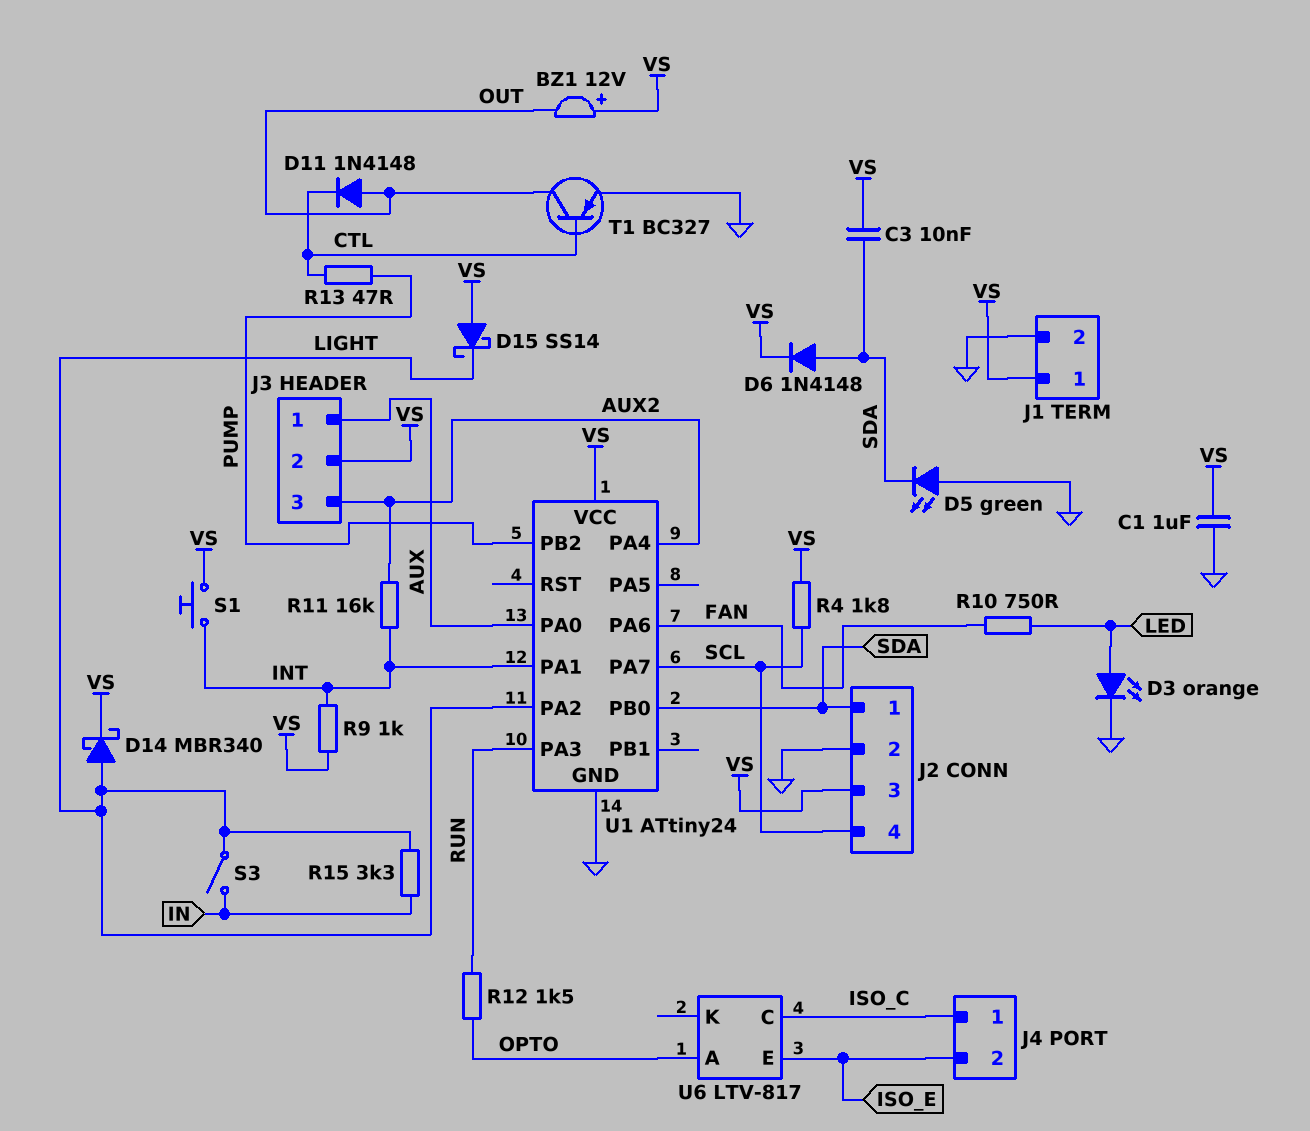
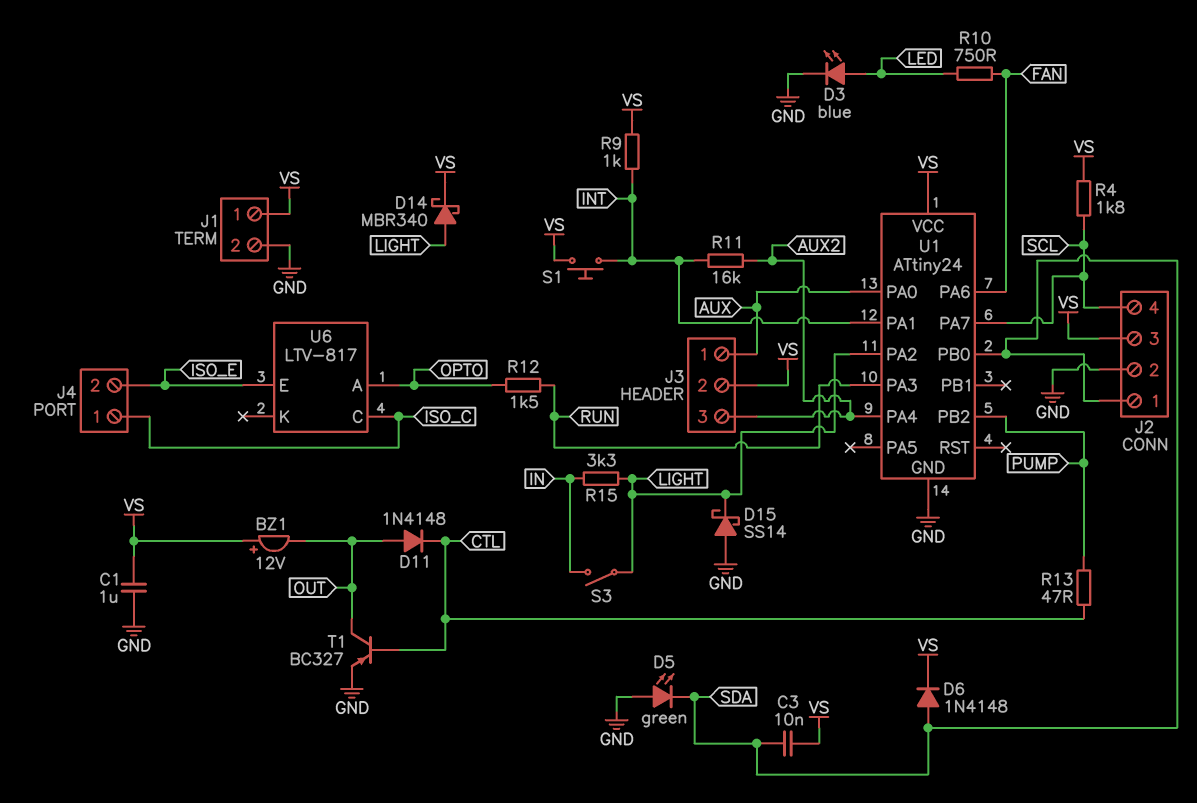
D3: LED orange (A LED, K GND) -> LED blue (A LED, K GND)
D15: schottky SS14 (A VS, K LIGHT) -> schottky SS14 (A GND, K LIGHT)

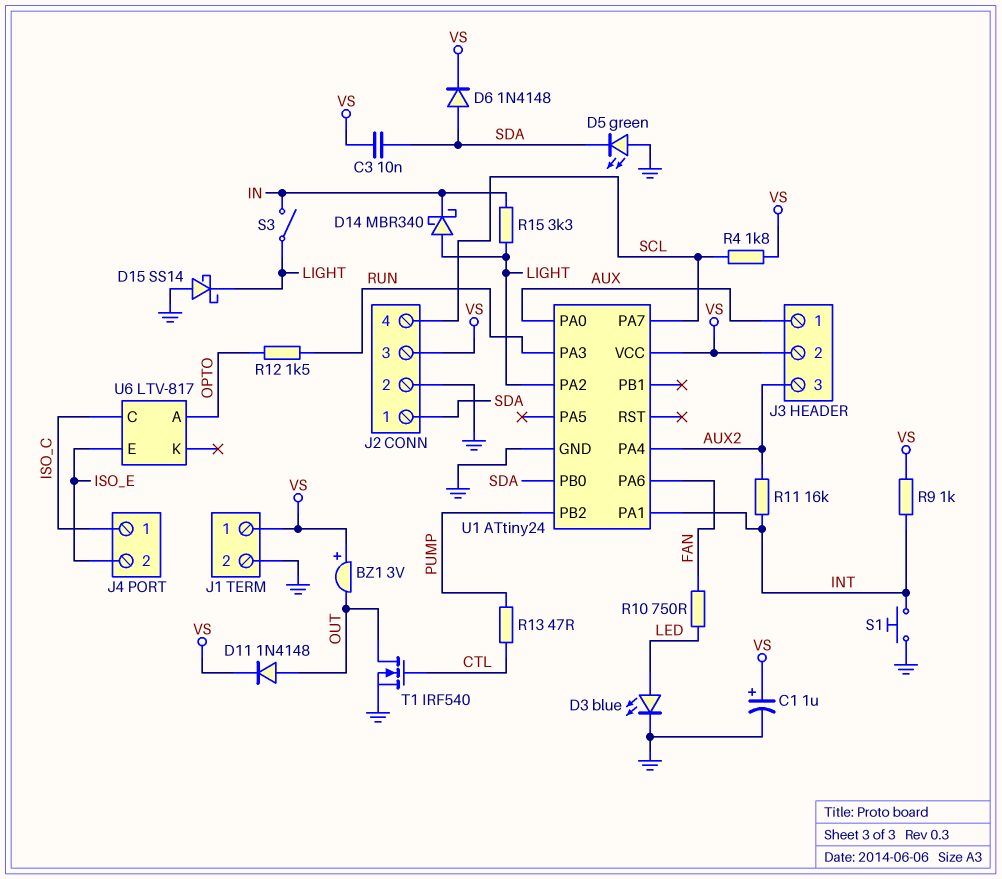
BZ1: buzzer 12V (plus VS, minus OUT) -> buzzer 3V (plus VS, minus OUT)
C1: 1uF (GND, VS) -> 1uF (plus VS, minus GND)
D11: diode 1N4148 (A OUT, K CTL) -> diode 1N4148 (A OUT, K VS)
D14: schottky MBR340 (A LIGHT, K VS) -> schottky MBR340 (A LIGHT, K IN)
S1: button (INT, VS) -> button (GND, INT)
T1: PNP BC327 (B CTL, C OUT, E GND) -> NMOS IRF540 (G CTL, D OUT, S GND)

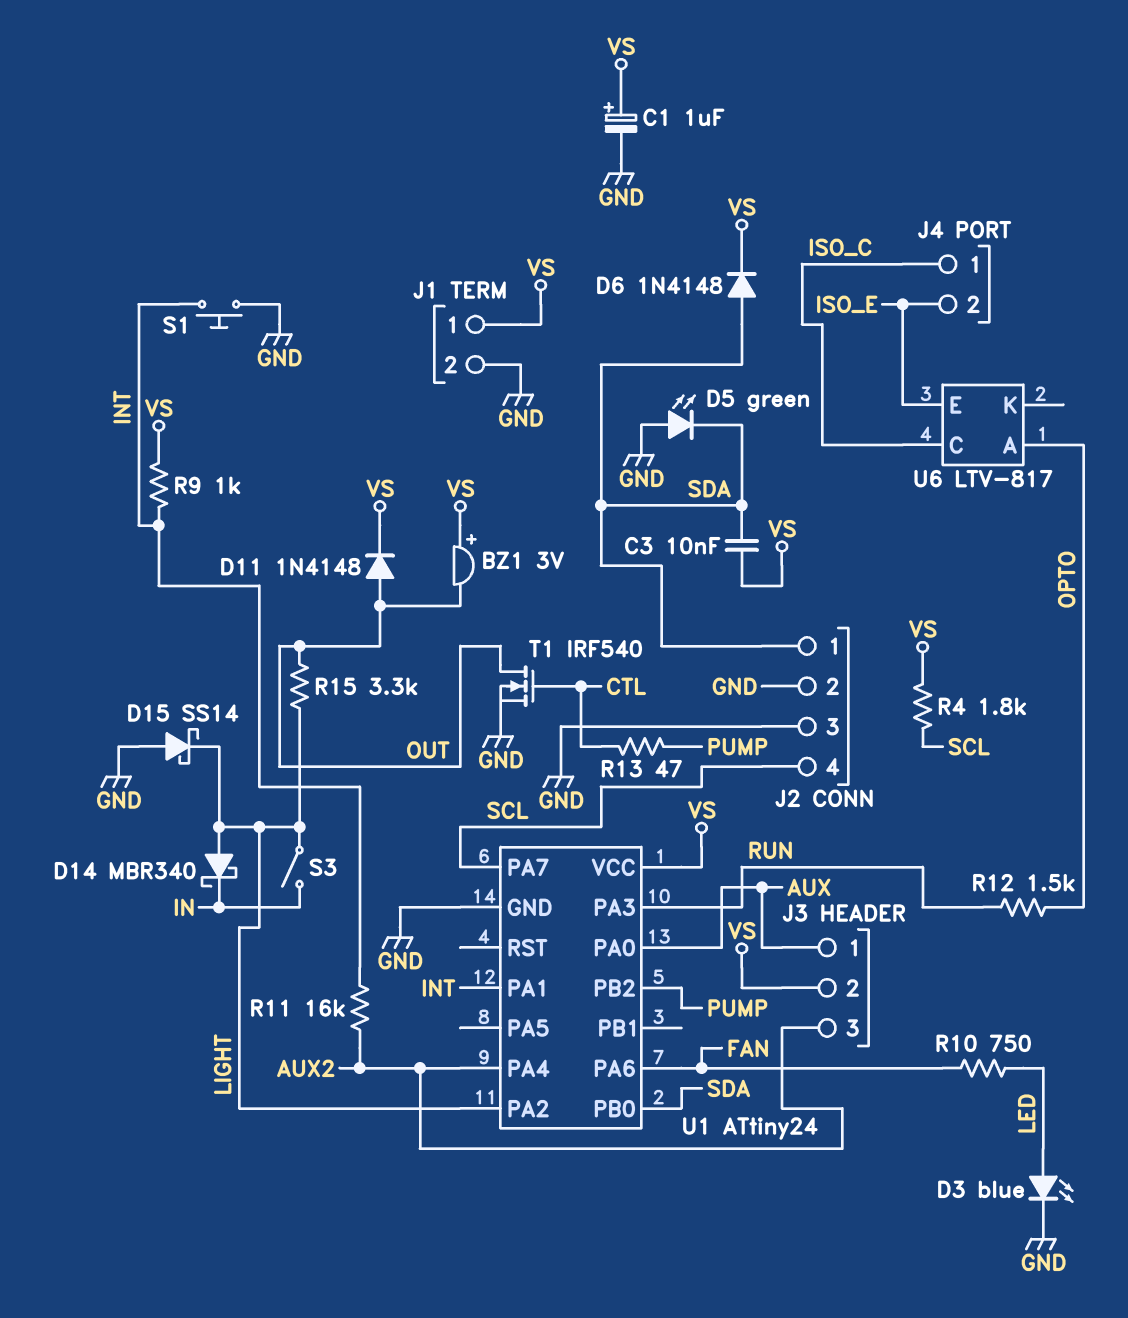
J2 pin 3: VS -> GND
R15: 3.3k (IN, LIGHT) -> 3.3k (LIGHT, OUT)

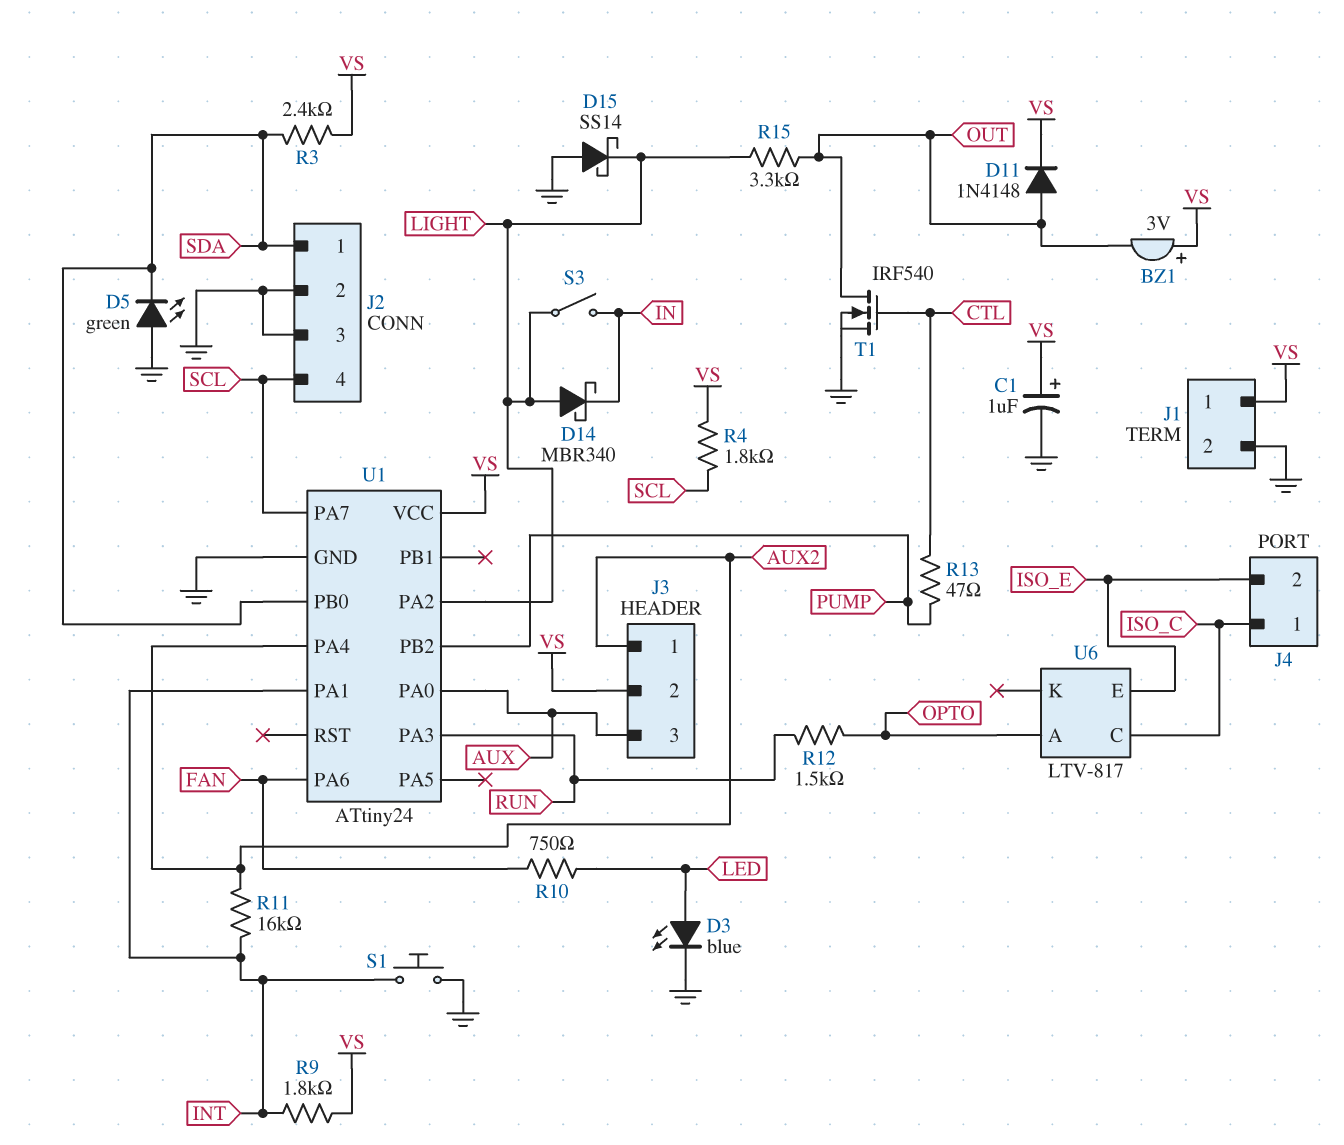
C3: 10nF (SDA, VS) -> none
D6: diode 1N4148 (A SDA, K VS) -> none
J3 pin 1: AUX -> AUX2
J3 pin 3: AUX2 -> AUX
R3: none -> 2.4k (SDA, VS)
R9: 1k (INT, VS) -> 1.8k (INT, VS)

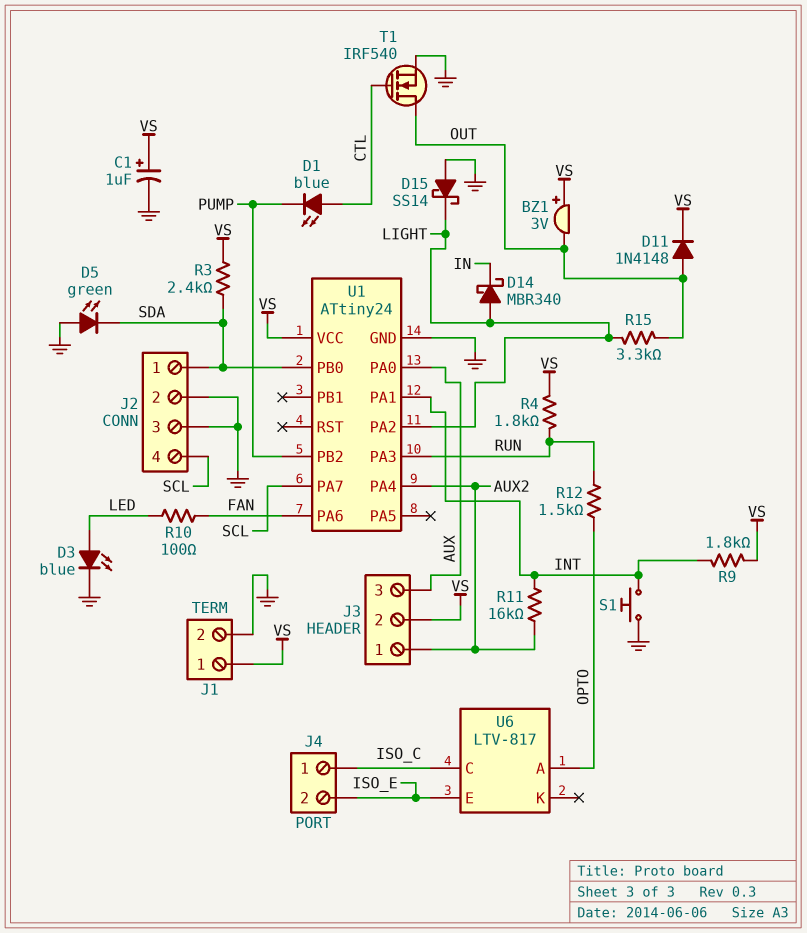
D1: none -> LED blue (A CTL, K PUMP)
R4: 1.8k (SCL, VS) -> 1.8k (RUN, VS)
R10: 750 (FAN, LED) -> 100 (FAN, LED)
R13: 47 (CTL, PUMP) -> none
S3: switch (IN, LIGHT) -> none

